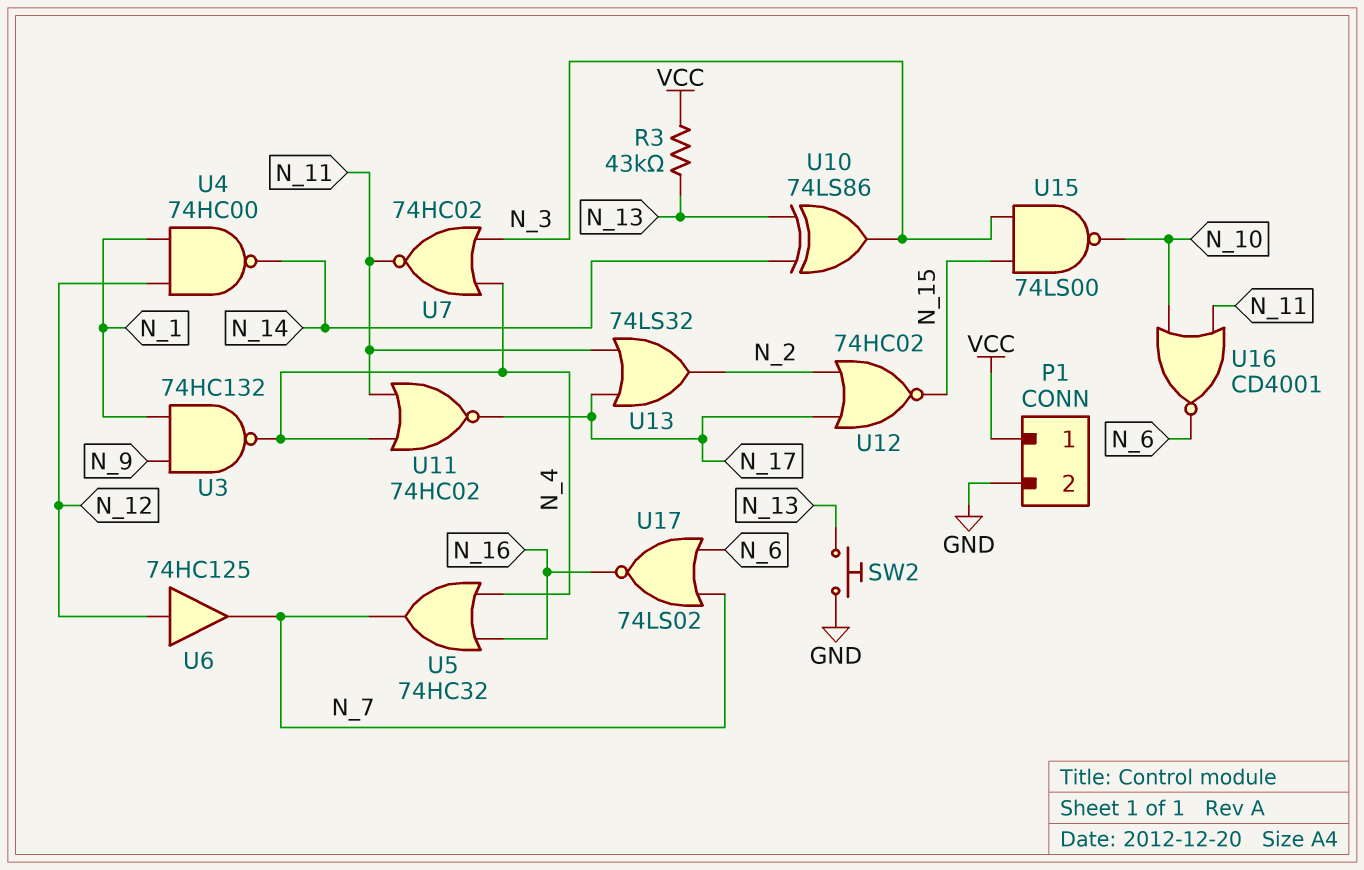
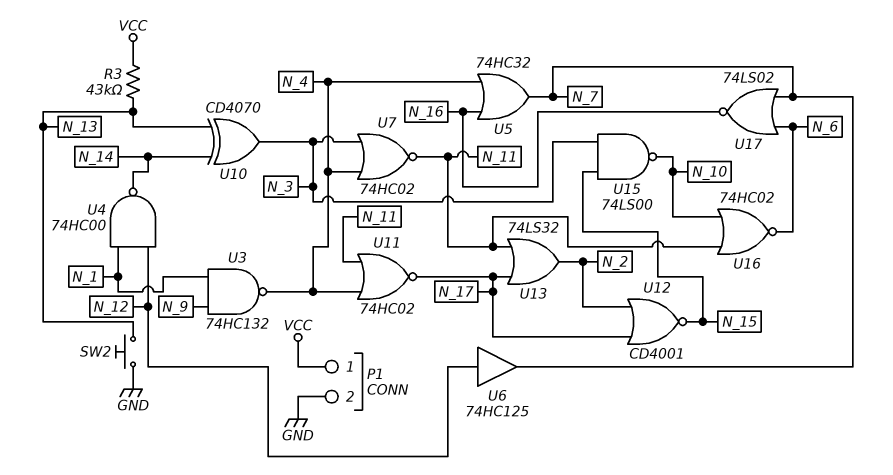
U10: XOR 74LS86 (in N_13, in N_14, out N_3) -> XOR CD4070 (in N_13, in N_14, out N_3)
U12: NOR 74HC02 (in N_2, in N_17, out N_15) -> NOR CD4001 (in N_2, in N_17, out N_15)
U16: NOR CD4001 (in N_10, in N_11, out N_6) -> NOR 74HC02 (in N_10, in N_11, out N_6)

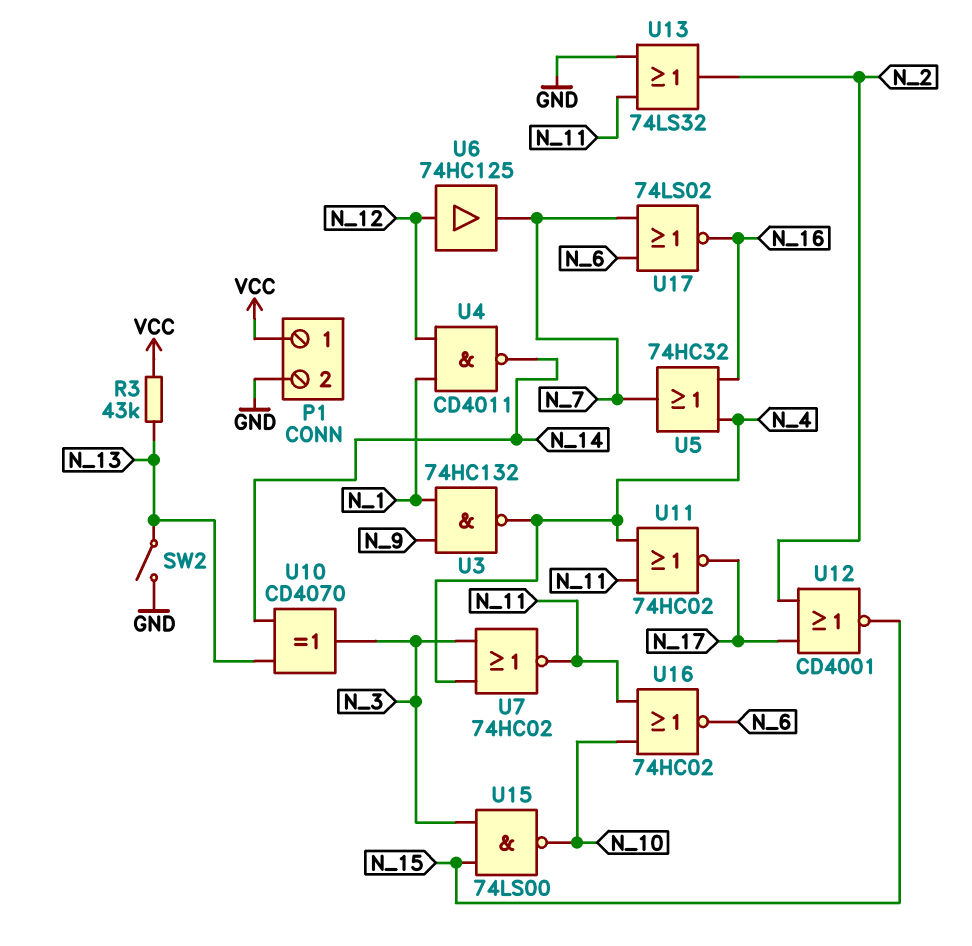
SW2: button (GND, N_13) -> switch (GND, N_13)
U4: NAND 74HC00 (in N_1, in N_12, out N_14) -> NAND CD4011 (in N_1, in N_12, out N_14)
U13: OR 74LS32 (in N_11, in N_17, out N_2) -> OR 74LS32 (in GND, in N_11, out N_2)

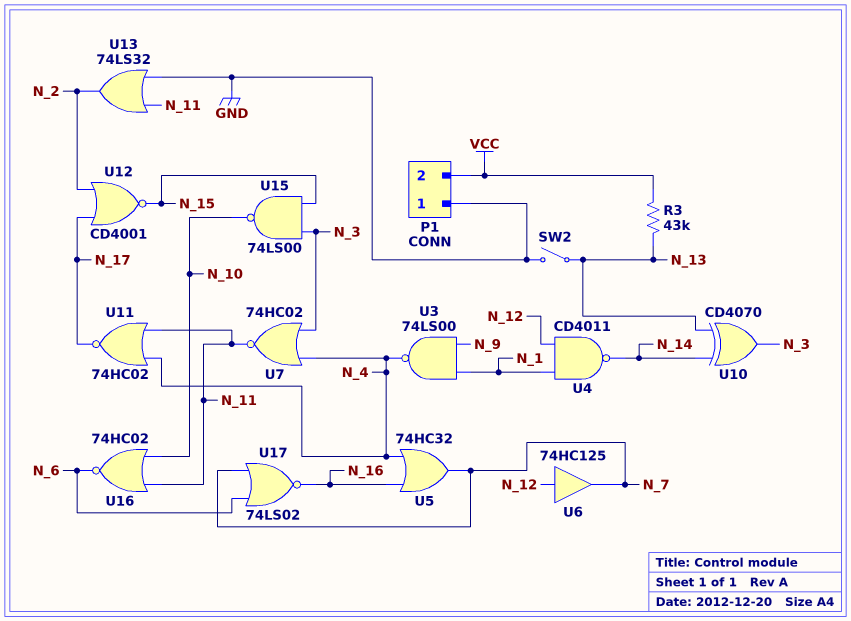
P1 pin 1: VCC -> GND
P1 pin 2: GND -> VCC
U3: NAND 74HC132 (in N_1, in N_9, out N_4) -> NAND 74LS00 (in N_1, in N_9, out N_4)

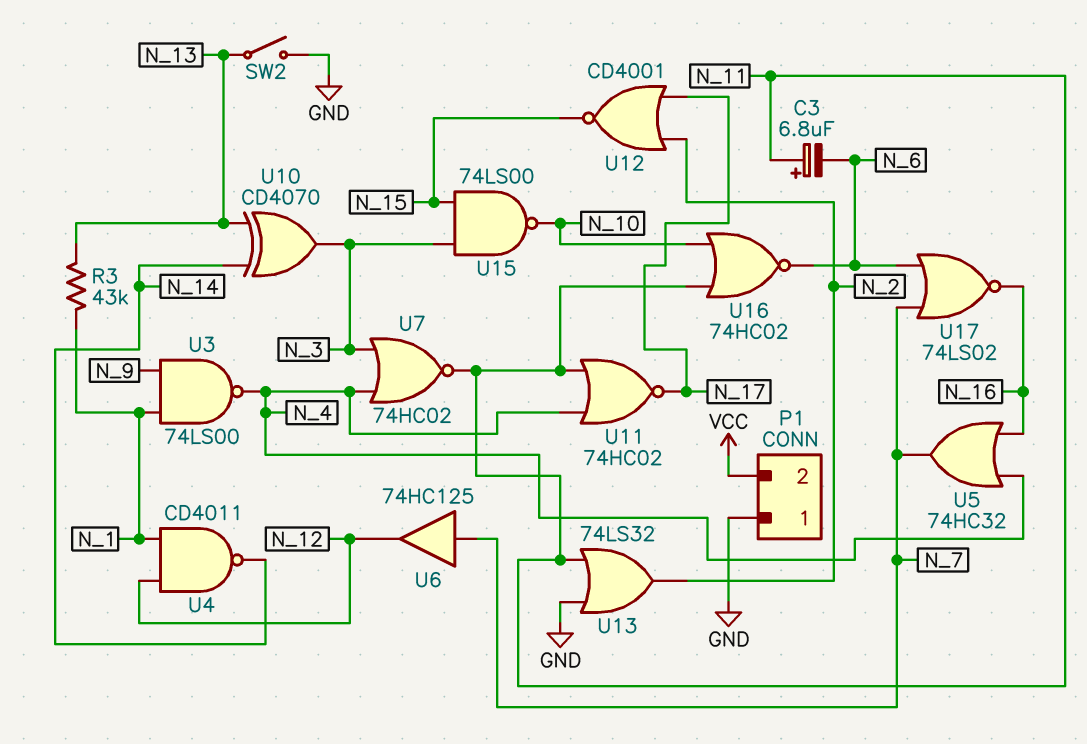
C3: none -> 6.8uF (plus N_11, minus N_6)
R3: 43k (N_13, VCC) -> 43k (N_1, N_13)
U6: buffer 74HC125 (in N_12, out N_7) -> buffer 74HC125 (in N_7, out N_12)

